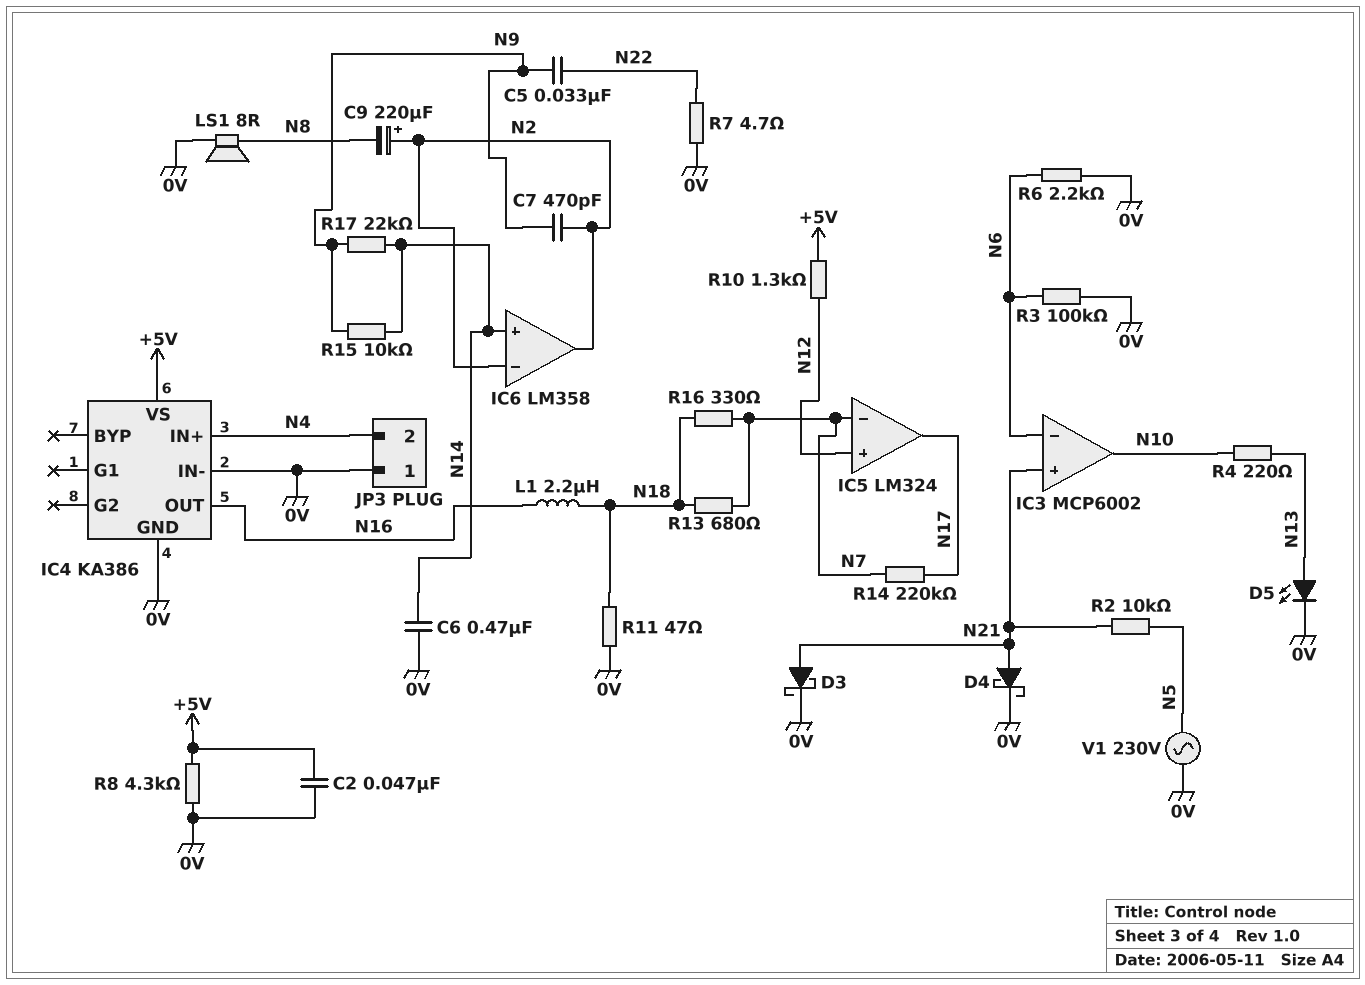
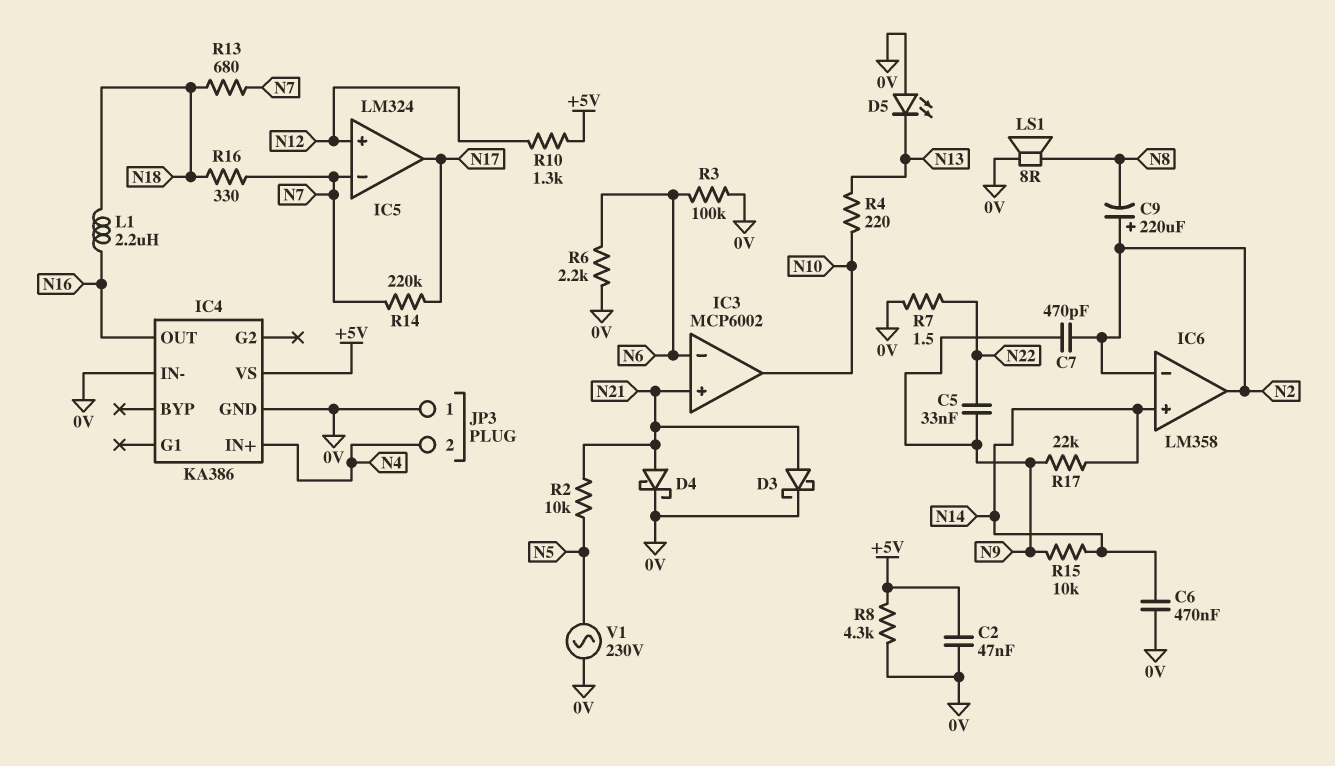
D5: LED (A N13, K 0V) -> LED (A 0V, K N13)
R7: 4.7 (0V, N22) -> 1.5 (0V, N22)
R11: 47 (0V, N18) -> none

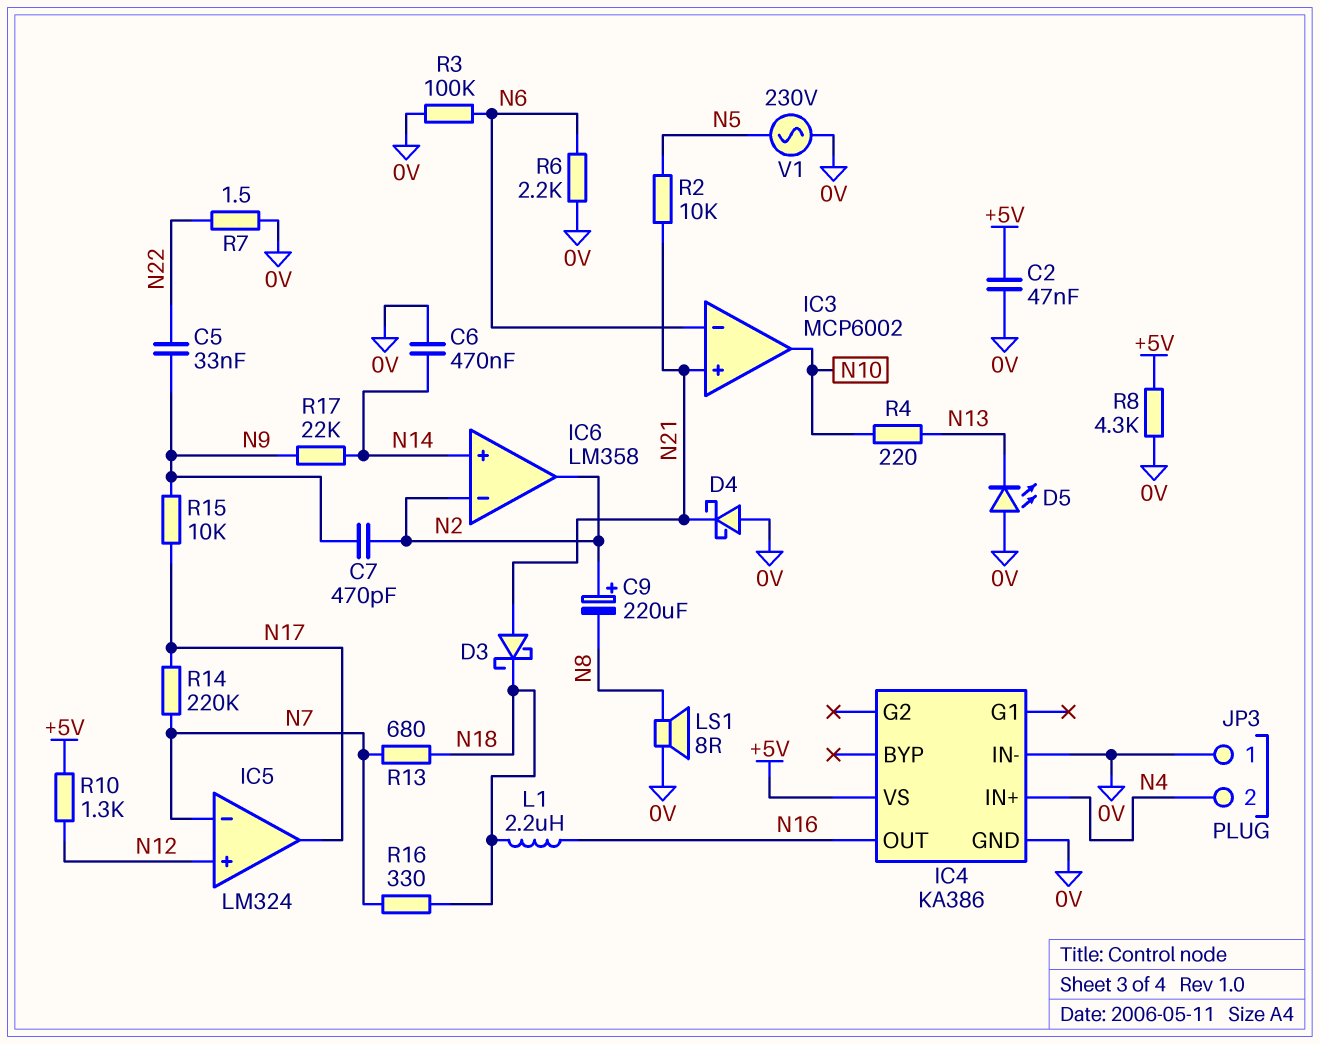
D3: schottky (A N21, K 0V) -> schottky (A N21, K N18)
D4: schottky (A N21, K 0V) -> schottky (A 0V, K N21)
R15: 10k (N9, N14) -> 10k (N9, N17)

